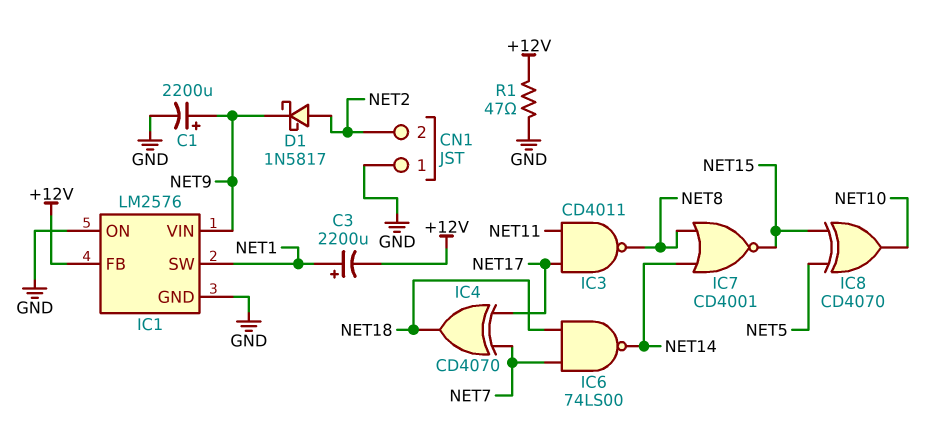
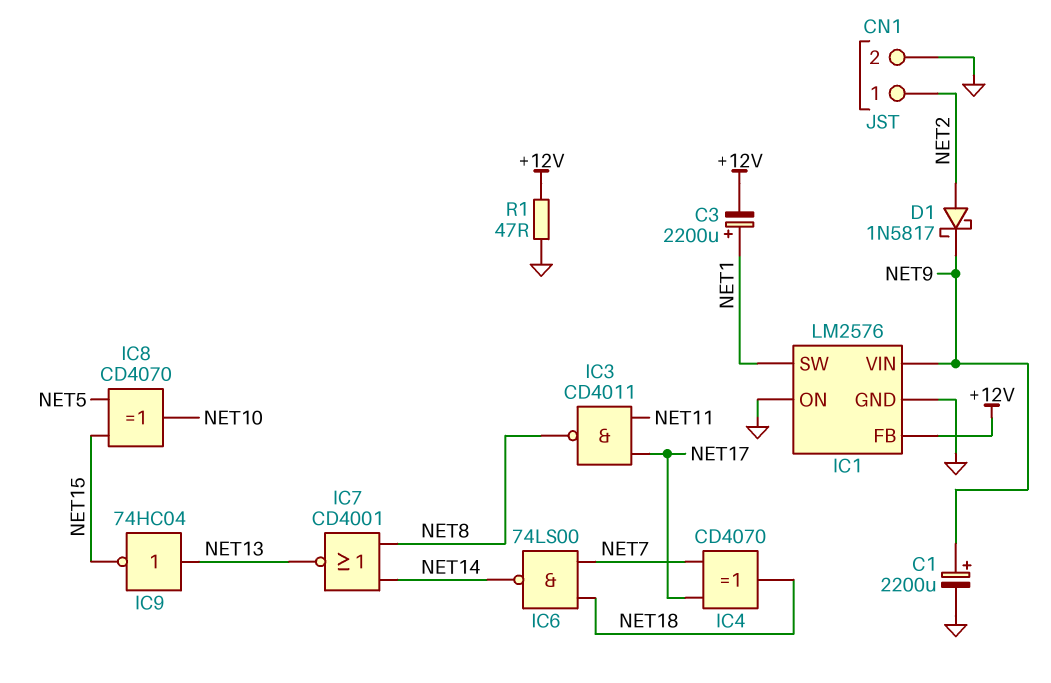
CN1 pin 1: GND -> NET2
CN1 pin 2: NET2 -> GND
IC7: NOR CD4001 (in NET8, in NET14, out NET15) -> NOR CD4001 (in NET8, in NET14, out NET13)
IC9: none -> NOT 74HC04 (in NET13, out NET15)

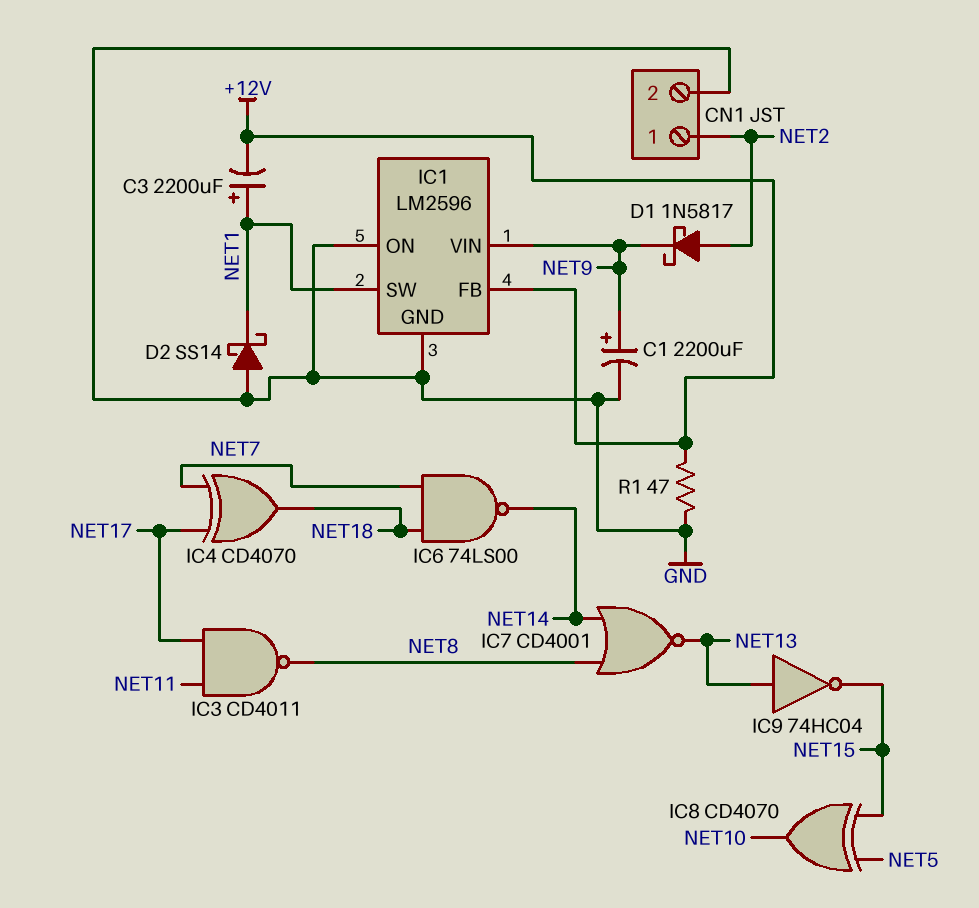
D2: none -> schottky SS14 (A GND, K NET1)
IC1: LM2576 -> LM2596

